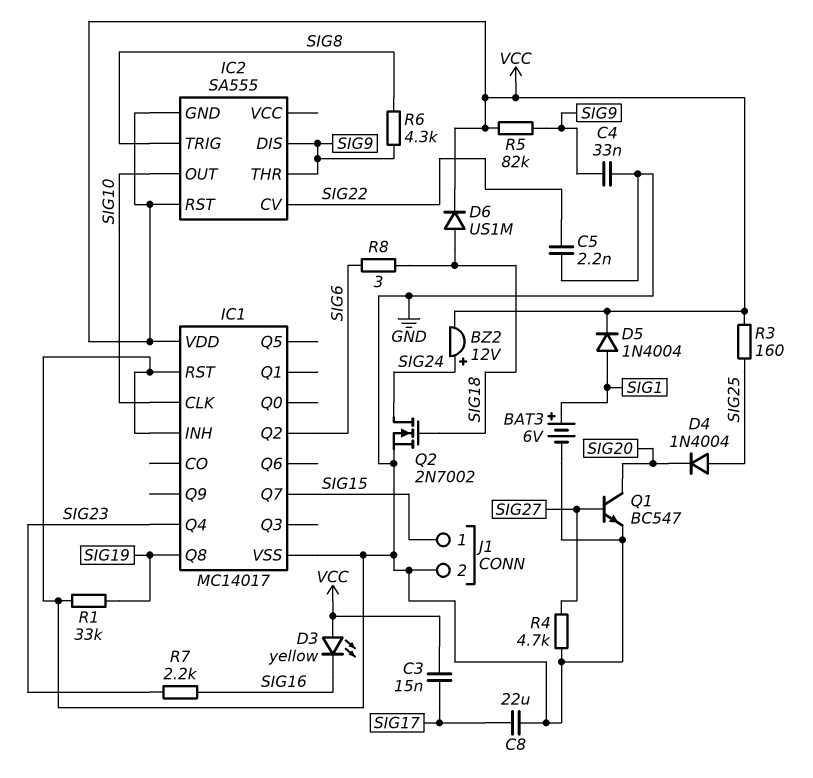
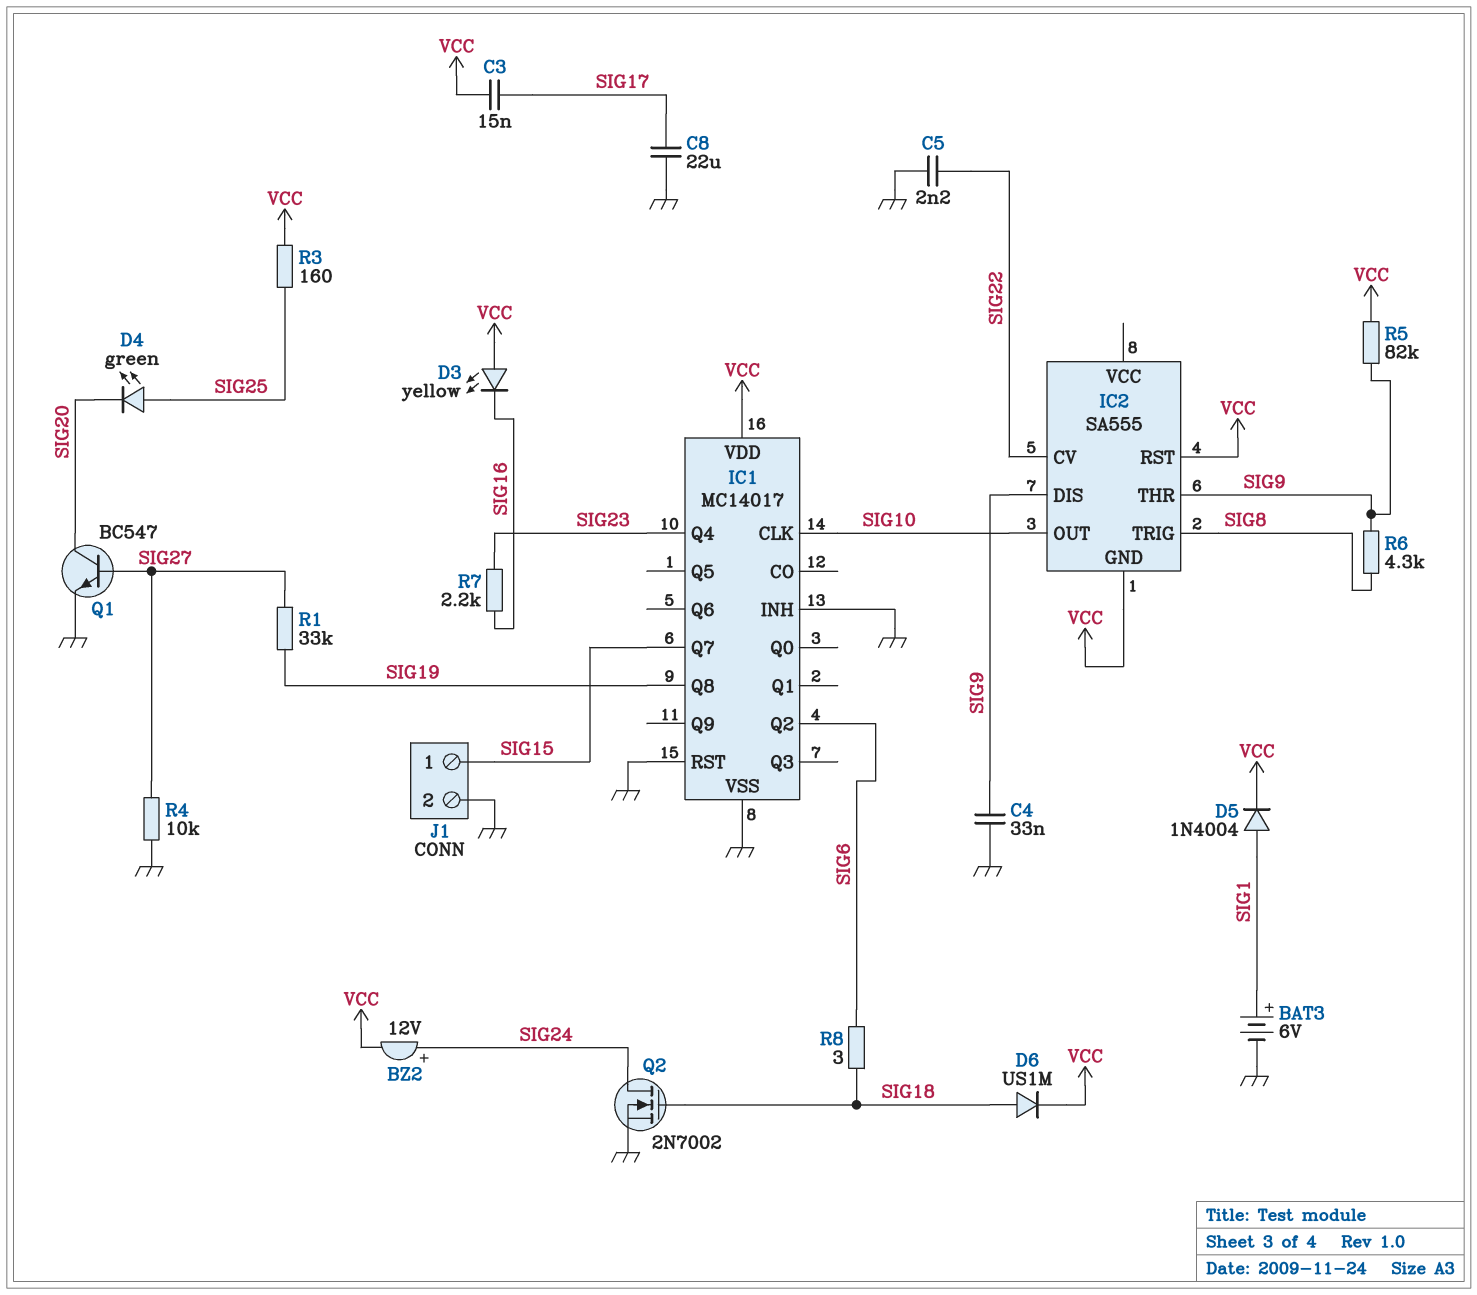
D4: diode 1N4004 (A SIG25, K SIG20) -> LED green (A SIG25, K SIG20)
R1: 33k (GND, SIG19) -> 33k (SIG19, SIG27)
R4: 4.7k (GND, SIG27) -> 10k (GND, SIG27)

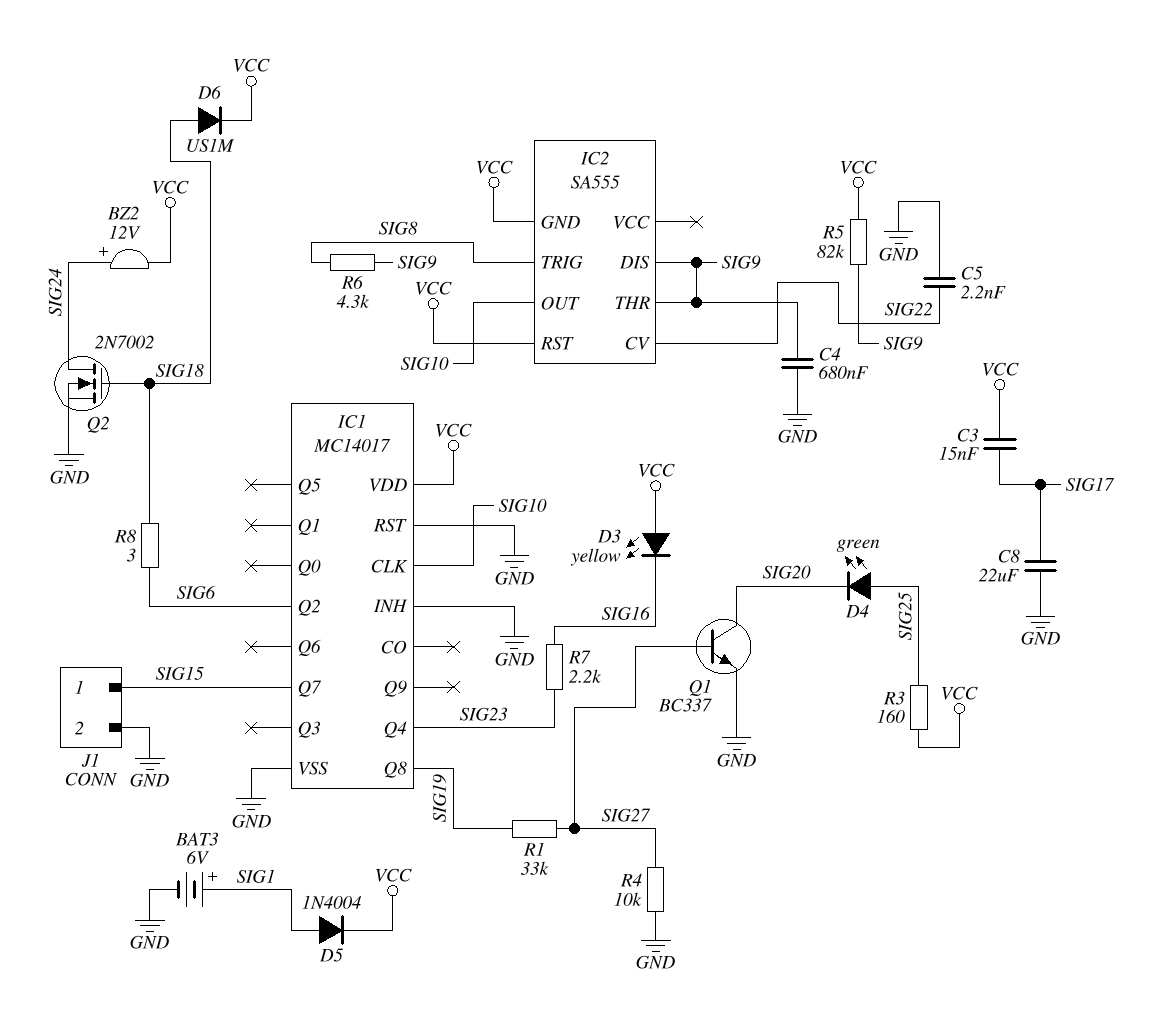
C4: 33nF (GND, SIG9) -> 680nF (GND, SIG9)
Q1: NPN BC547 (B SIG27, C SIG20, E GND) -> NPN BC337 (B SIG27, C SIG20, E GND)

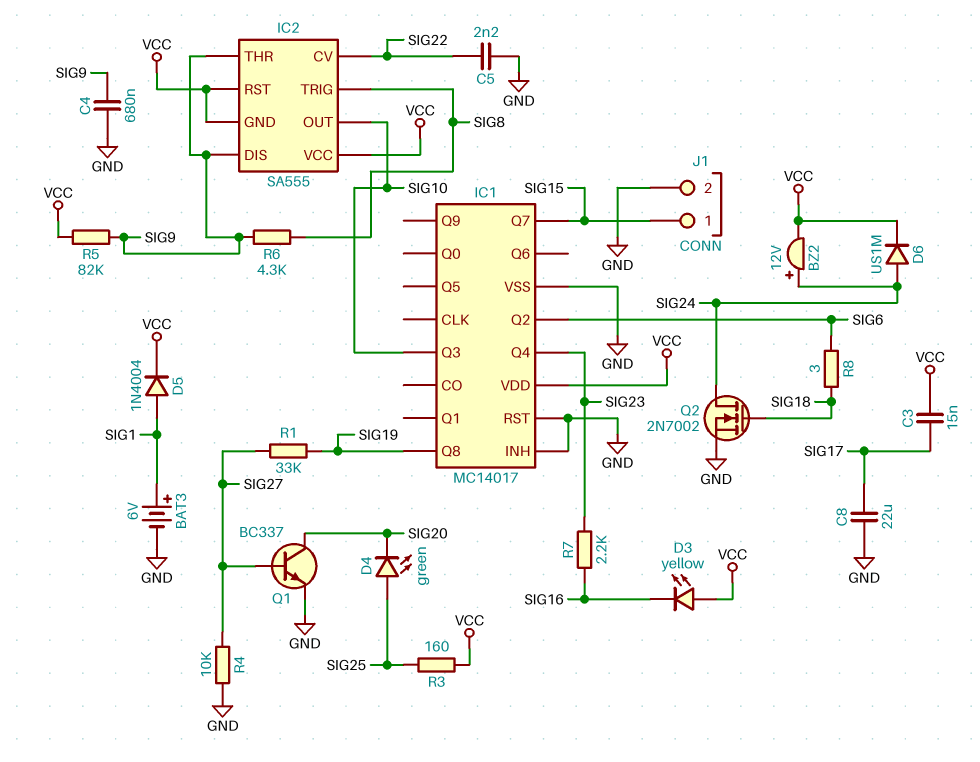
D6: diode US1M (A SIG18, K VCC) -> diode US1M (A SIG24, K VCC)
IC1 pin CLK: SIG10 -> none
IC1 pin Q3: none -> SIG10
IC2 pin VCC: none -> VCC

